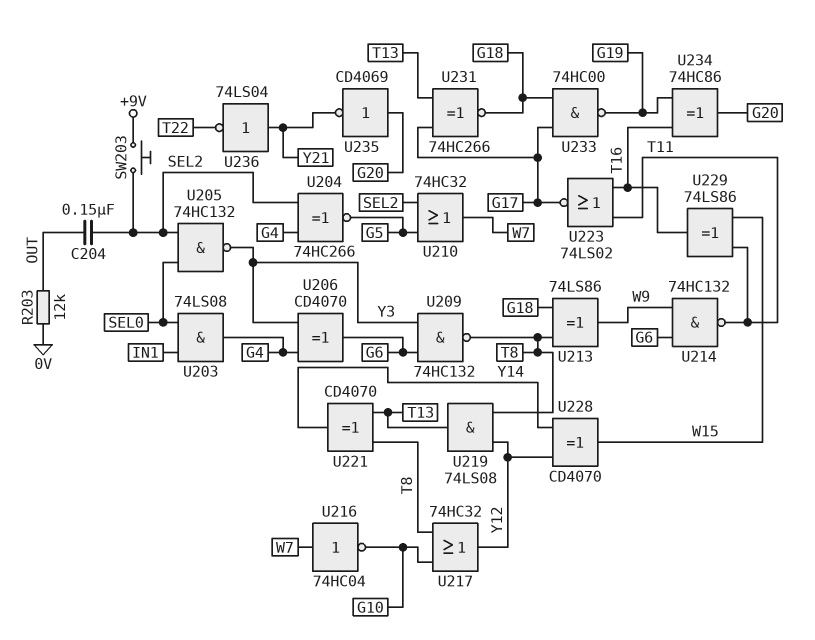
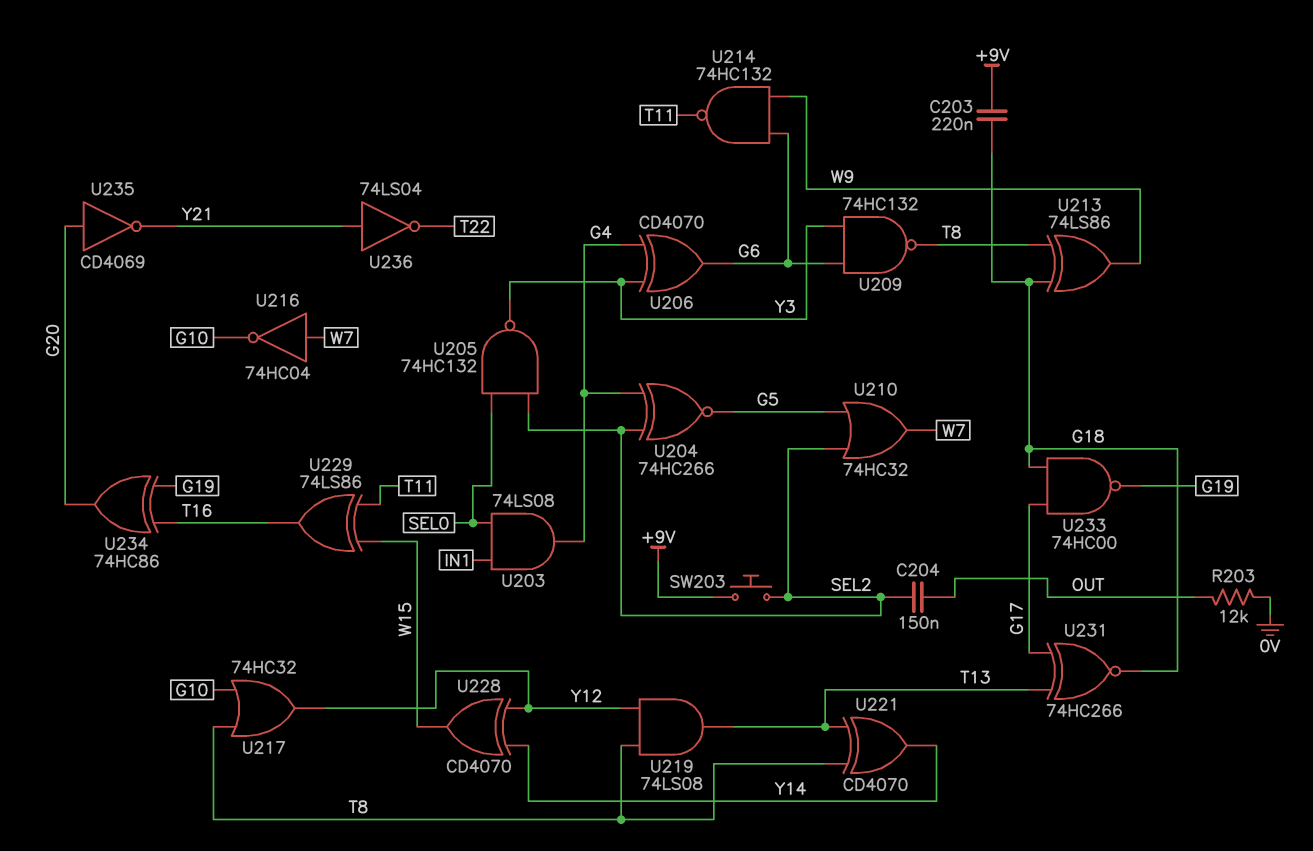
C203: none -> 220nF (+9V, G18)
U223: NOR 74LS02 (in T11, in T16, out G17) -> none

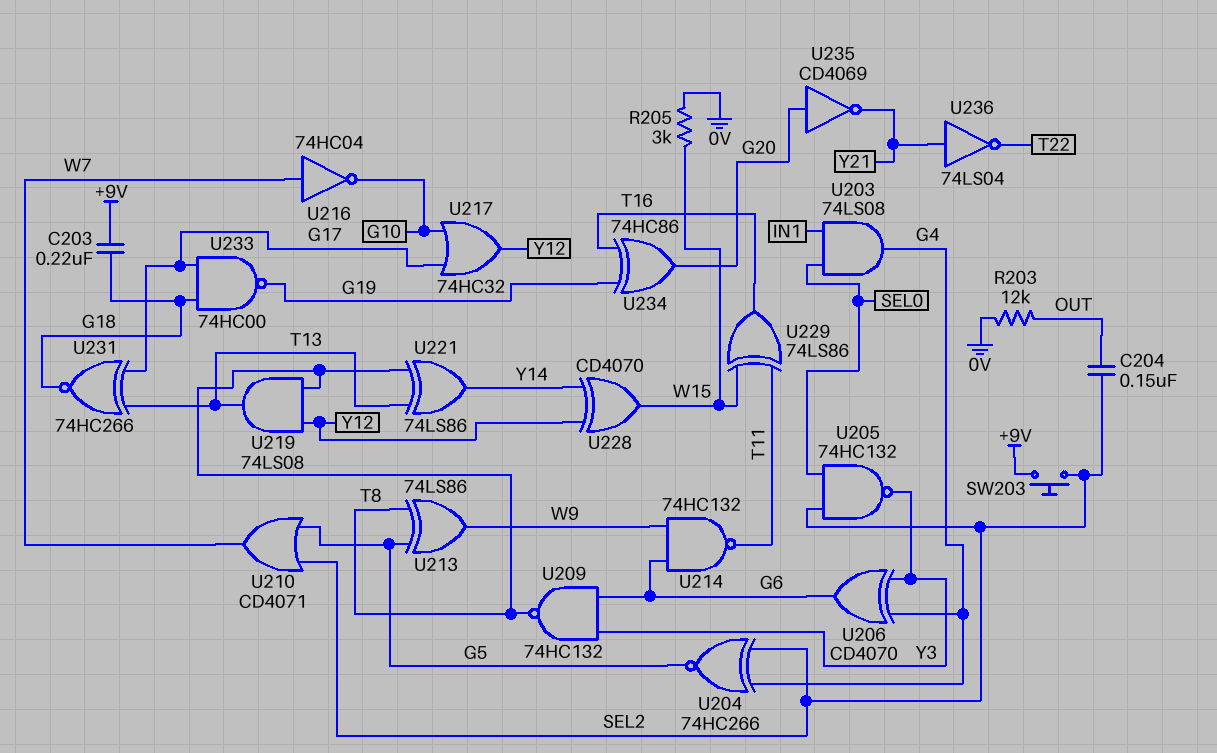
R205: none -> 3k (0V, W15)
U210: OR 74HC32 (in G5, in SEL2, out W7) -> OR CD4071 (in G5, in SEL2, out W7)
U213: XOR 74LS86 (in G18, in T8, out W9) -> XOR 74LS86 (in G5, in T8, out W9)
U217: OR 74HC32 (in G10, in T8, out Y12) -> OR 74HC32 (in G10, in G17, out Y12)
U221: XOR CD4070 (in T8, in T13, out Y14) -> XOR 74LS86 (in T8, in T13, out Y14)

